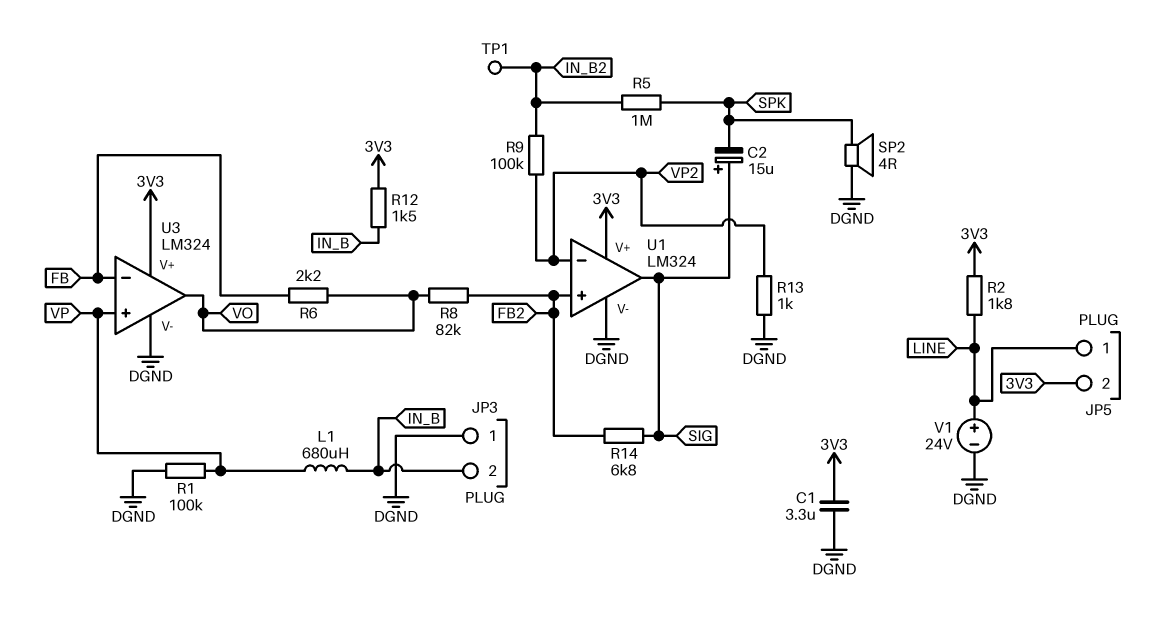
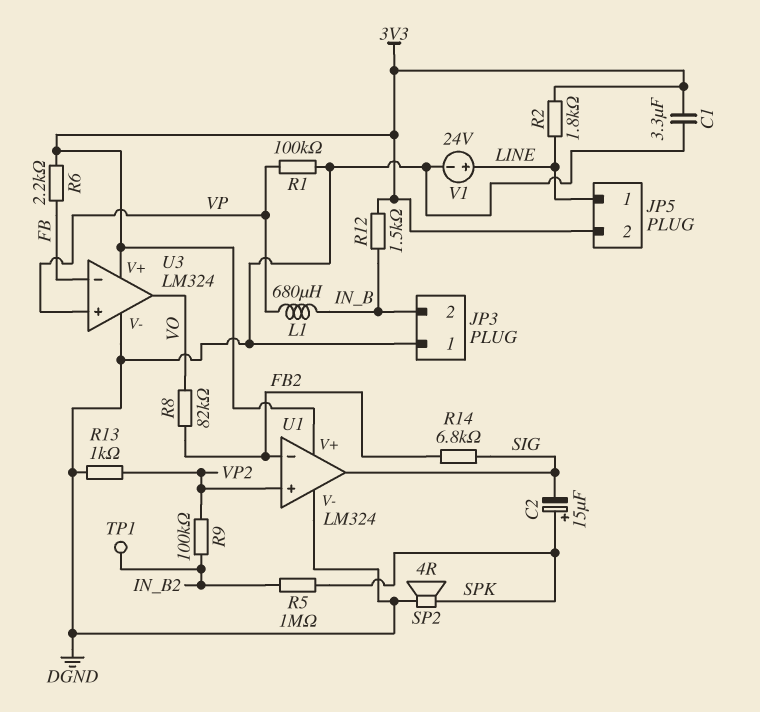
C2: 15uF (plus SIG, minus SPK) -> 15uF (plus SPK, minus SIG)
R6: 2.2k (FB, VO) -> 2.2k (3V3, FB)
U1 pin in+: FB2 -> VP2
U1 pin in-: VP2 -> FB2

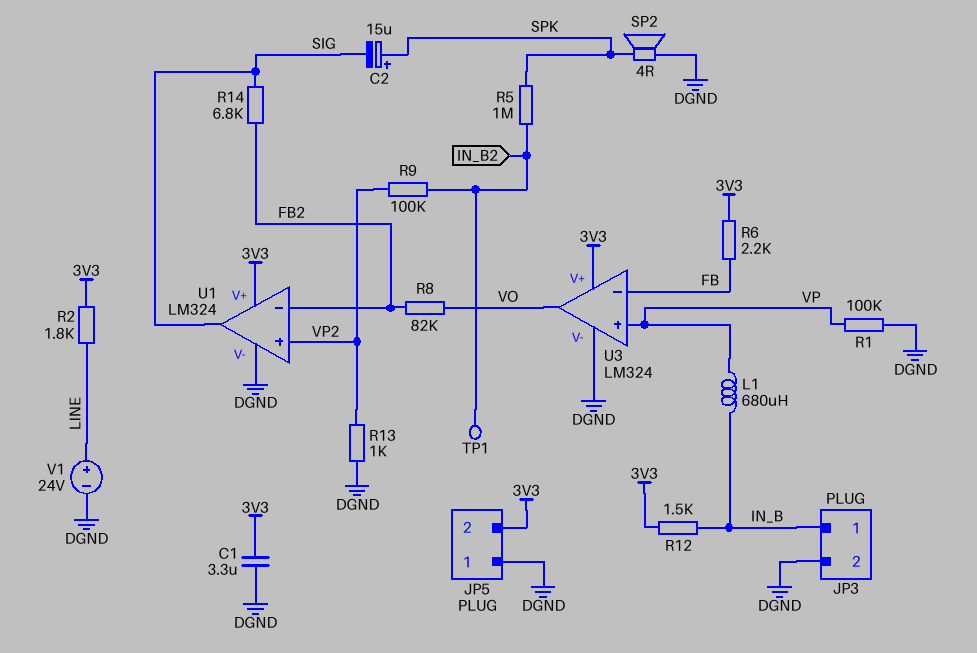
JP3 pin 1: DGND -> IN_B
JP3 pin 2: IN_B -> DGND
JP5 pin 1: LINE -> DGND

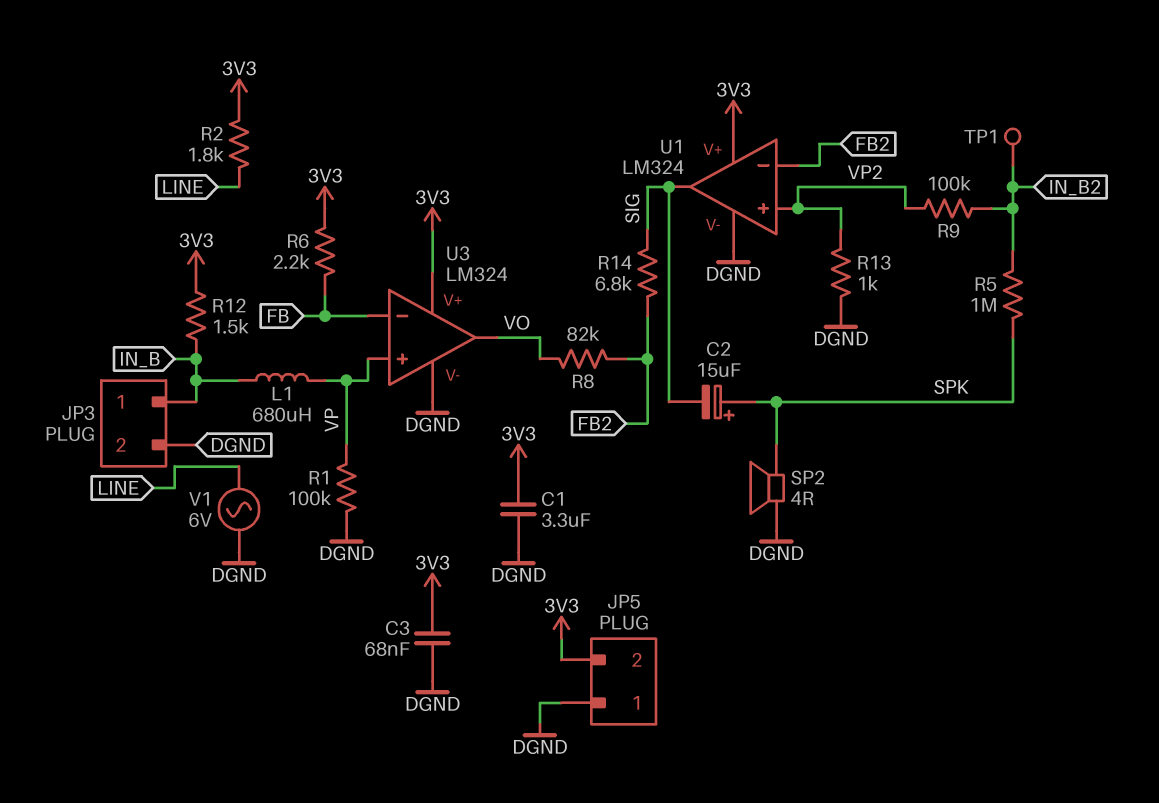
C3: none -> 68nF (3V3, DGND)
V1: 24V (plus LINE, minus DGND) -> AC 6V (DGND, LINE)

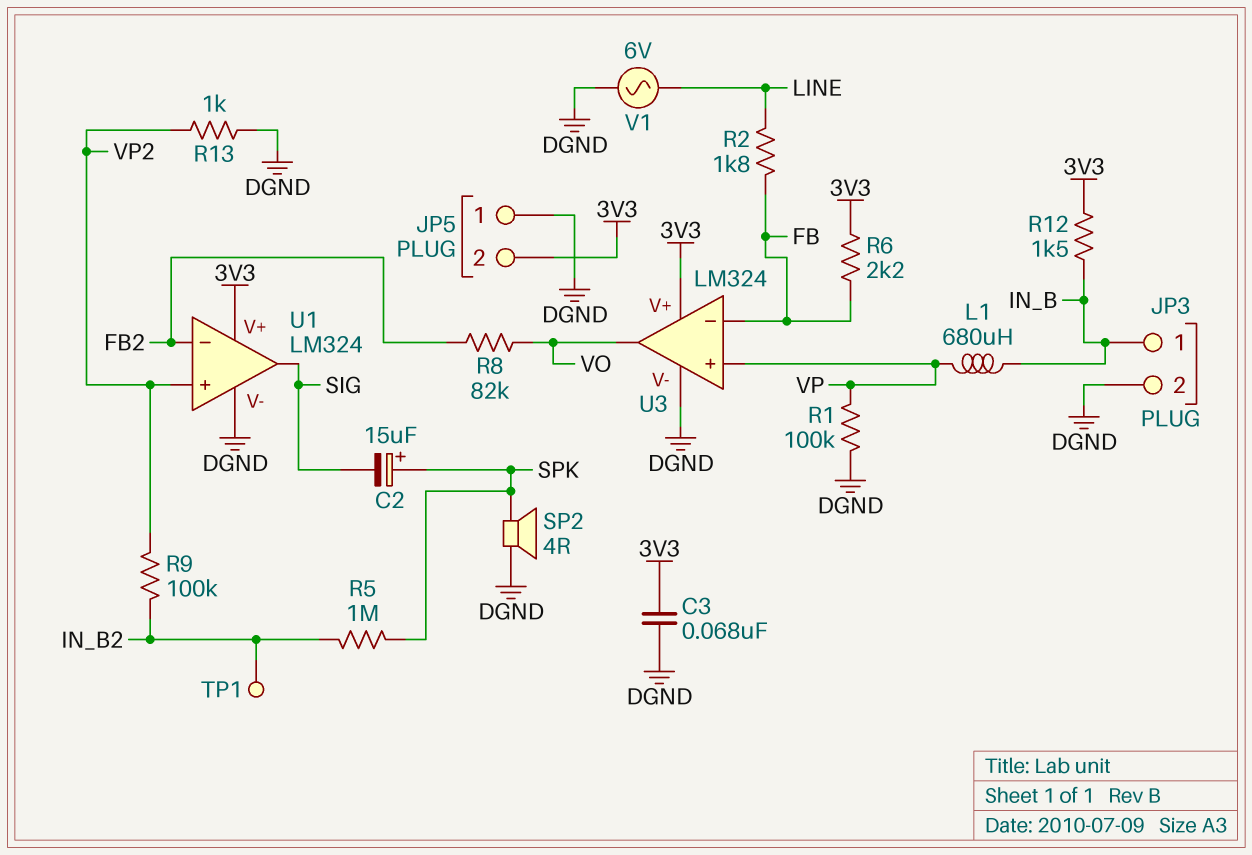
C1: 3.3uF (3V3, DGND) -> none
R2: 1.8k (3V3, LINE) -> 1.8k (FB, LINE)
R14: 6.8k (FB2, SIG) -> none

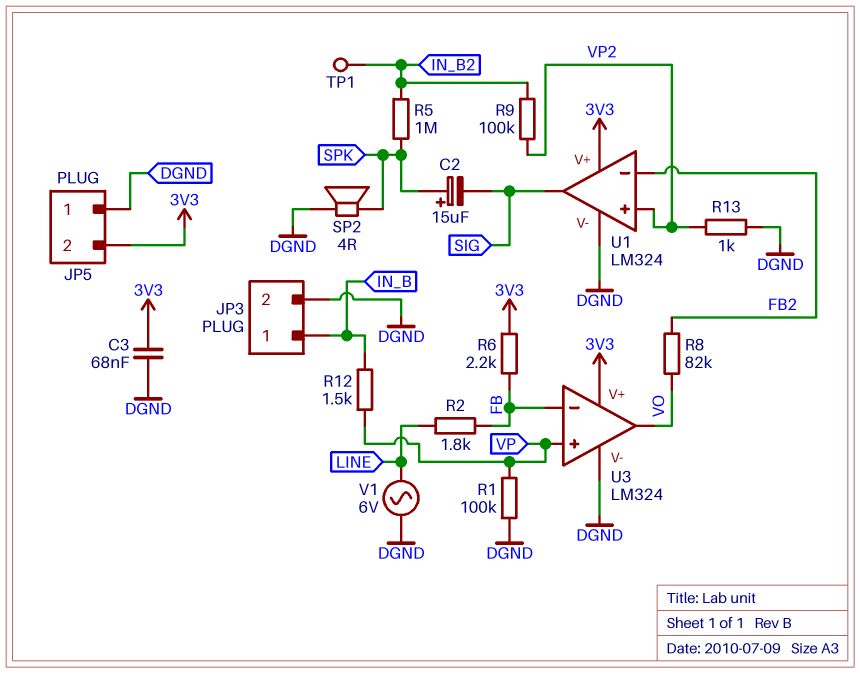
L1: 680uH (IN_B, VP) -> none
R12: 1.5k (3V3, IN_B) -> 1.5k (IN_B, VP)

